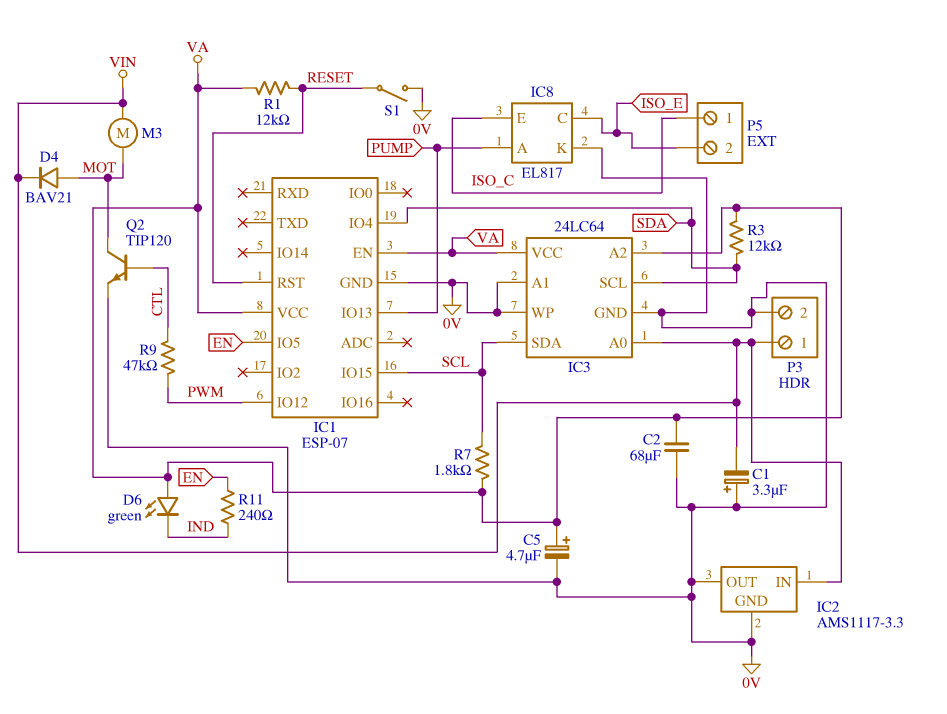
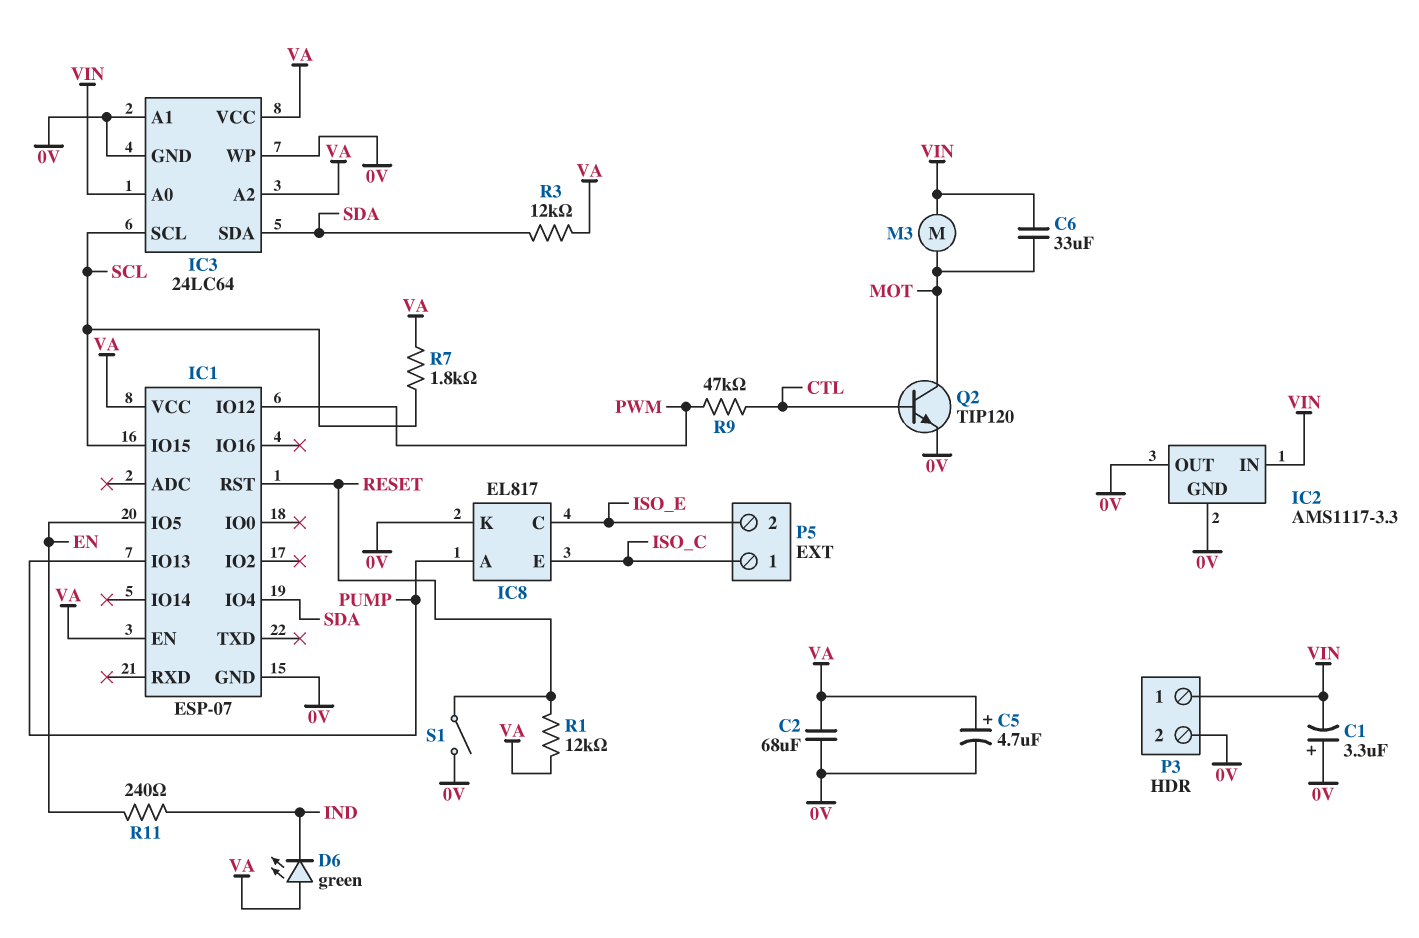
C6: none -> 33uF (MOT, VIN)
D4: diode BAV21 (A MOT, K VIN) -> none
IC3 pin SCL: SDA -> SCL
IC3 pin SDA: SCL -> SDA

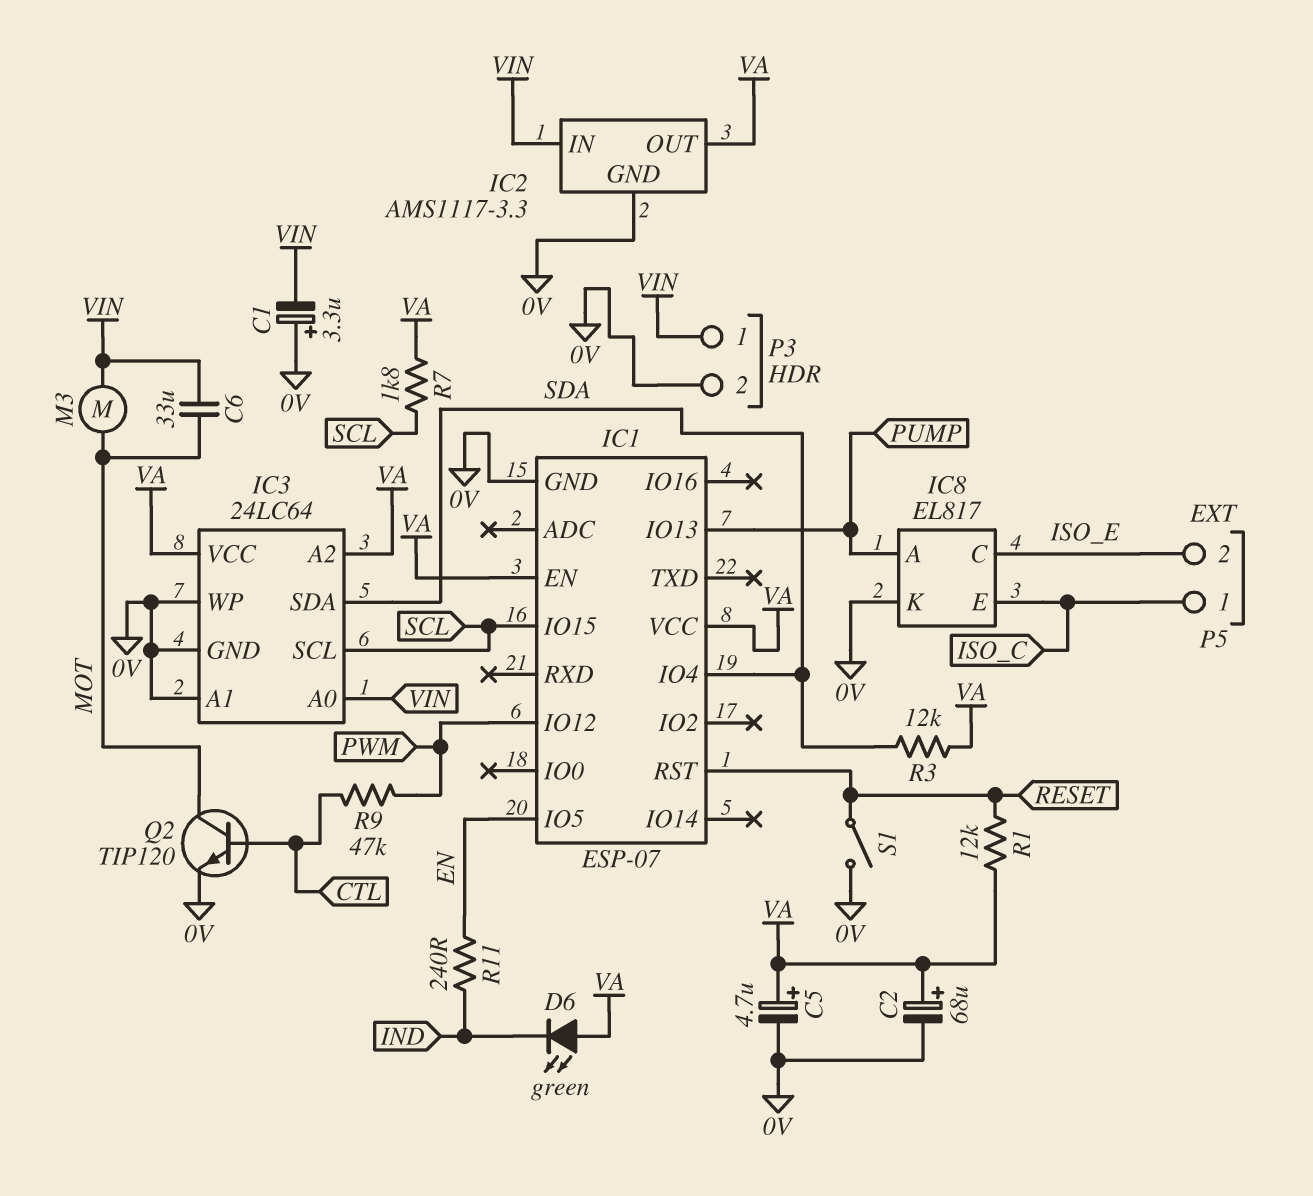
C2: 68uF (0V, VA) -> 68uF (plus VA, minus 0V)
IC2 pin OUT: 0V -> VA

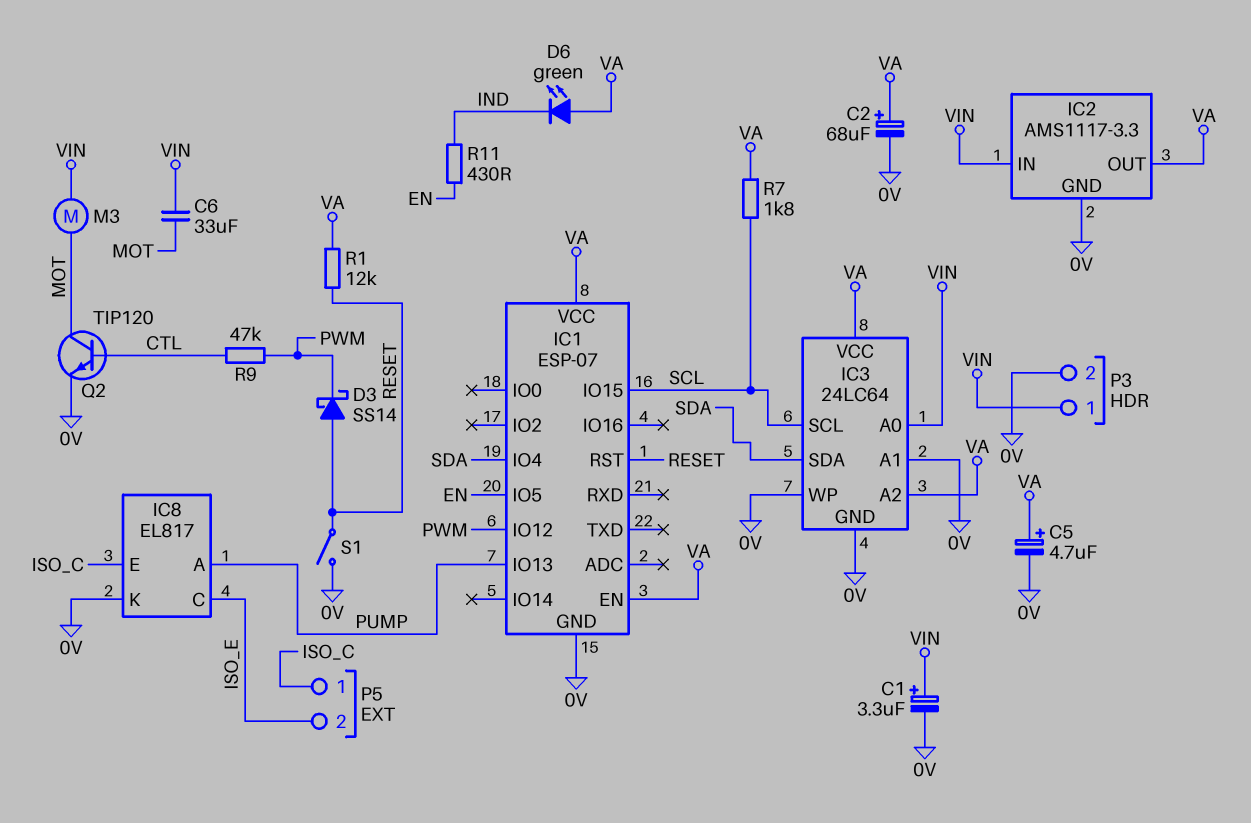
C1: 3.3uF (plus 0V, minus VIN) -> 3.3uF (plus VIN, minus 0V)
D3: none -> schottky SS14 (A RESET, K PWM)
R3: 12k (SDA, VA) -> none
R11: 240 (EN, IND) -> 430 (EN, IND)

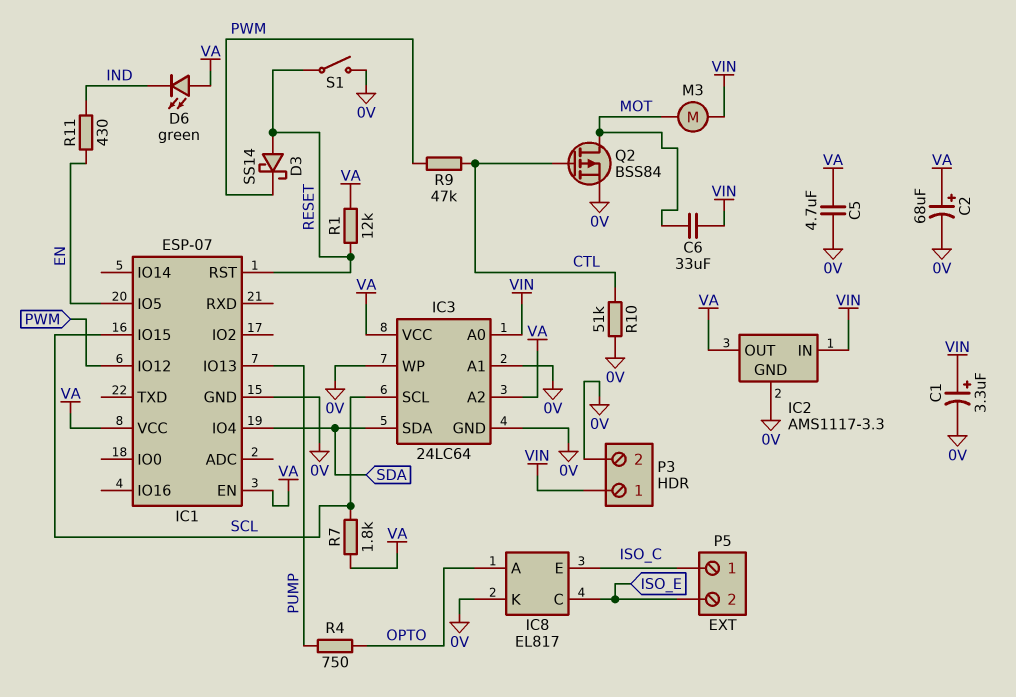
C5: 4.7uF (plus VA, minus 0V) -> 4.7uF (0V, VA)
IC8 pin A: PUMP -> OPTO
Q2: NPN TIP120 (B CTL, C MOT, E 0V) -> PMOS BSS84 (G CTL, D MOT, S 0V)
R4: none -> 750 (OPTO, PUMP)
R10: none -> 51k (0V, CTL)

